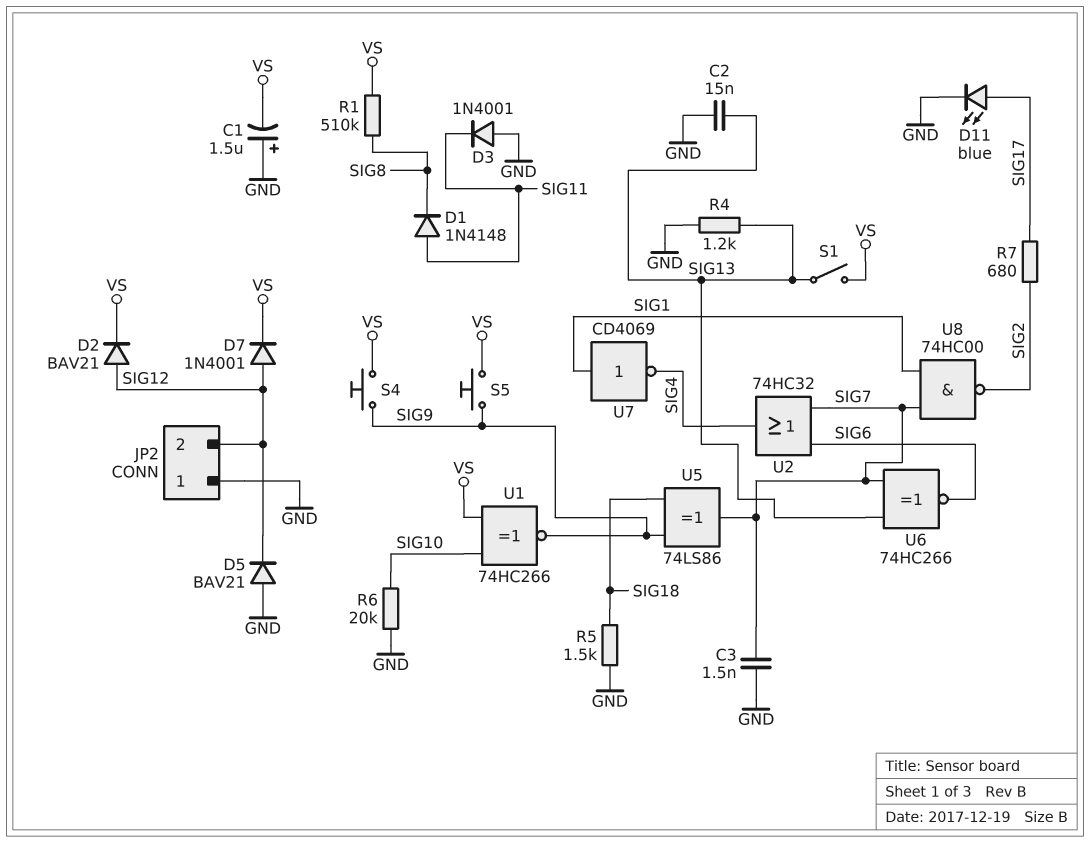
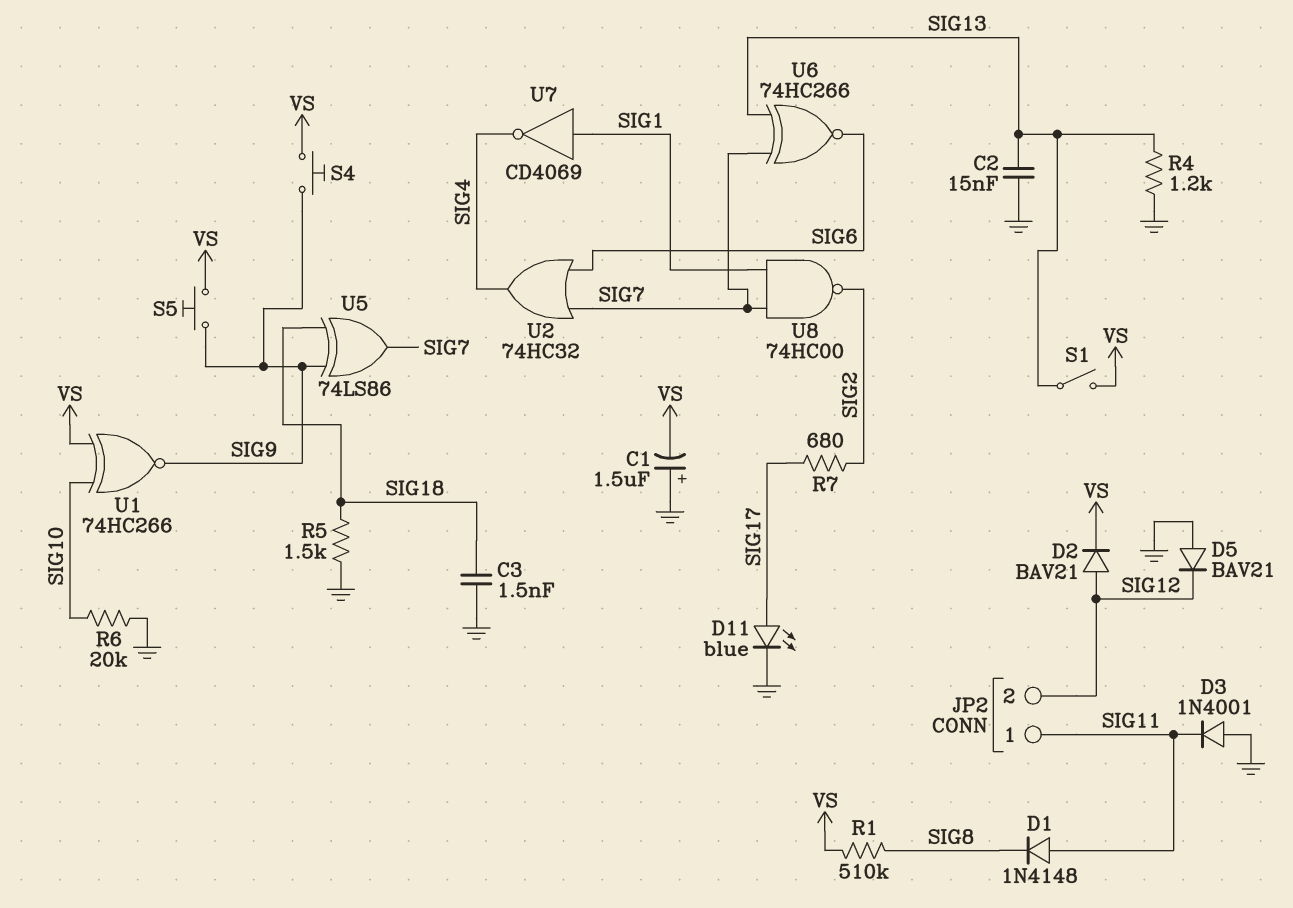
C3: 1.5nF (GND, SIG7) -> 1.5nF (GND, SIG18)
D7: diode 1N4001 (A SIG12, K VS) -> none
JP2 pin 1: GND -> SIG11

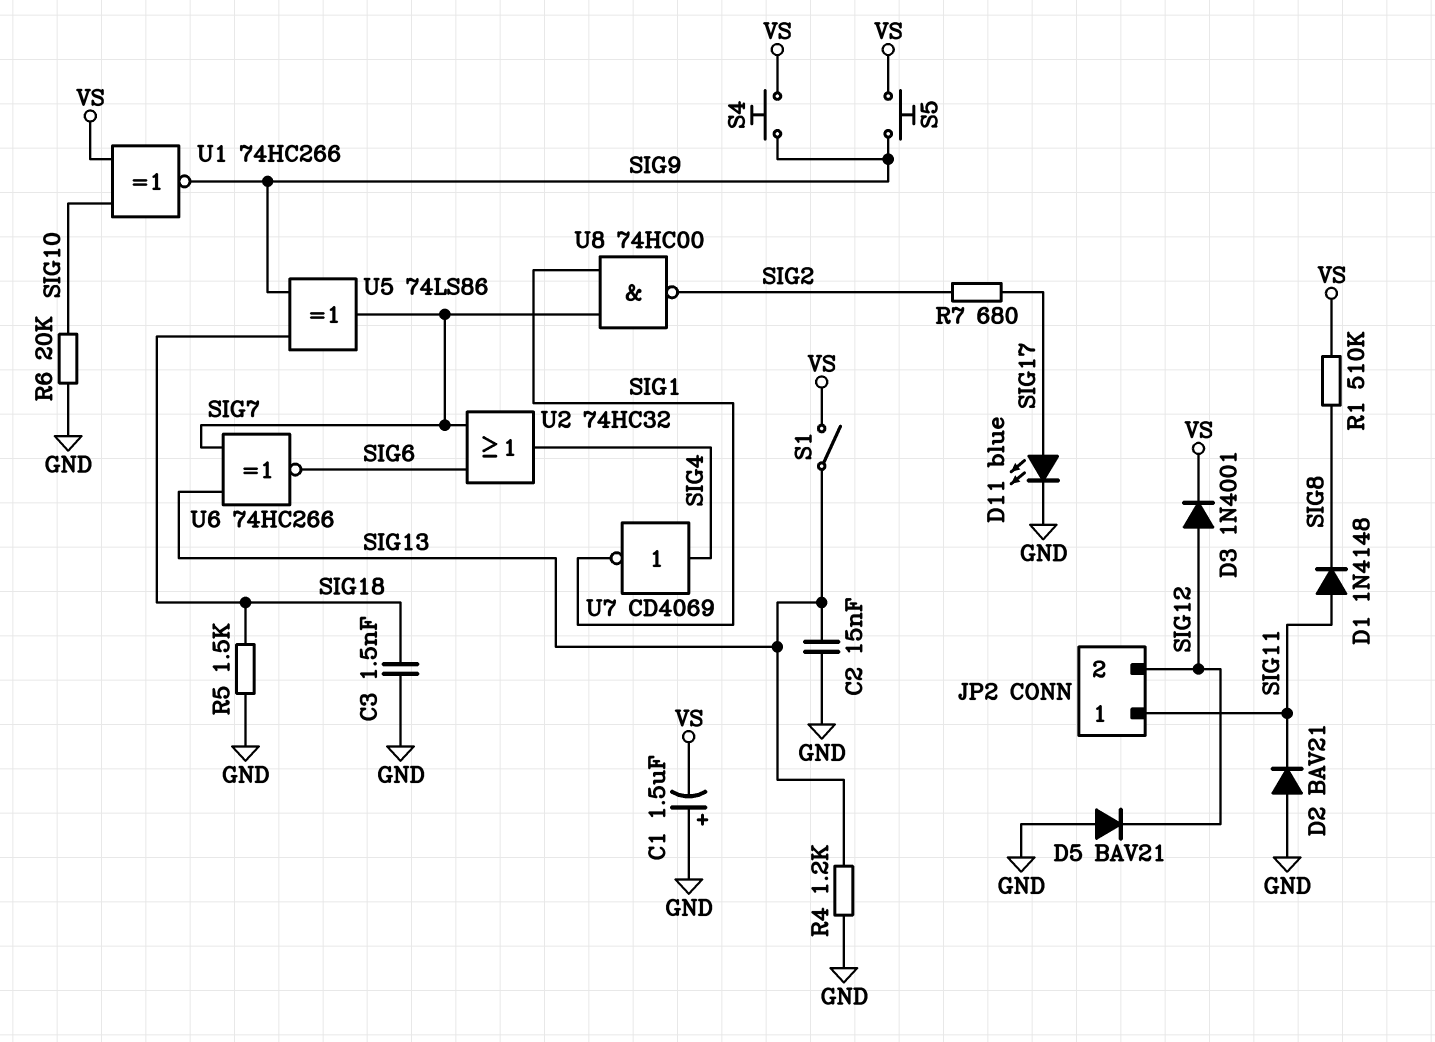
D2: diode BAV21 (A SIG12, K VS) -> diode BAV21 (A GND, K SIG11)
D3: diode 1N4001 (A GND, K SIG11) -> diode 1N4001 (A SIG12, K VS)
U7: NOT CD4069 (in SIG1, out SIG4) -> NOT CD4069 (in SIG4, out SIG1)

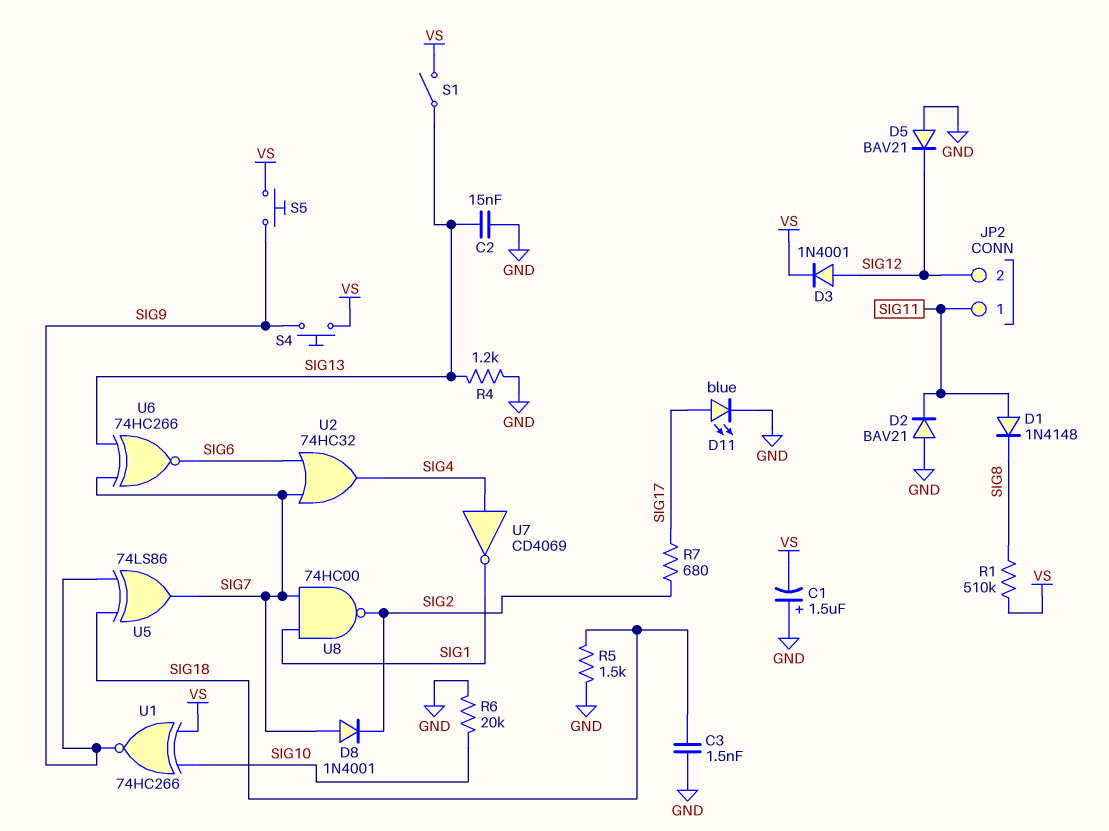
D8: none -> diode 1N4001 (A SIG7, K SIG2)

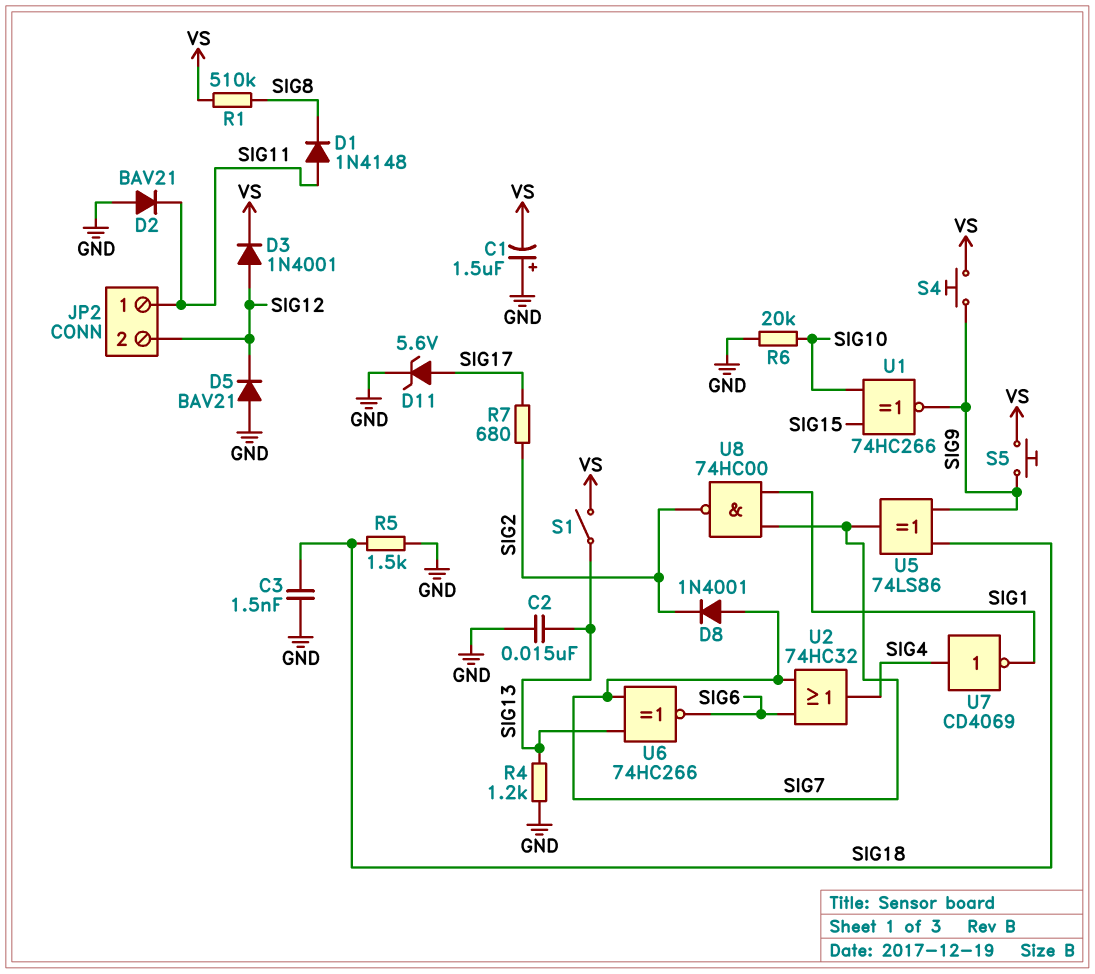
D11: LED blue (A SIG17, K GND) -> zener 5.6V (A SIG17, K GND)
U1: XNOR 74HC266 (in SIG10, in VS, out SIG9) -> XNOR 74HC266 (in SIG10, in SIG15, out SIG9)

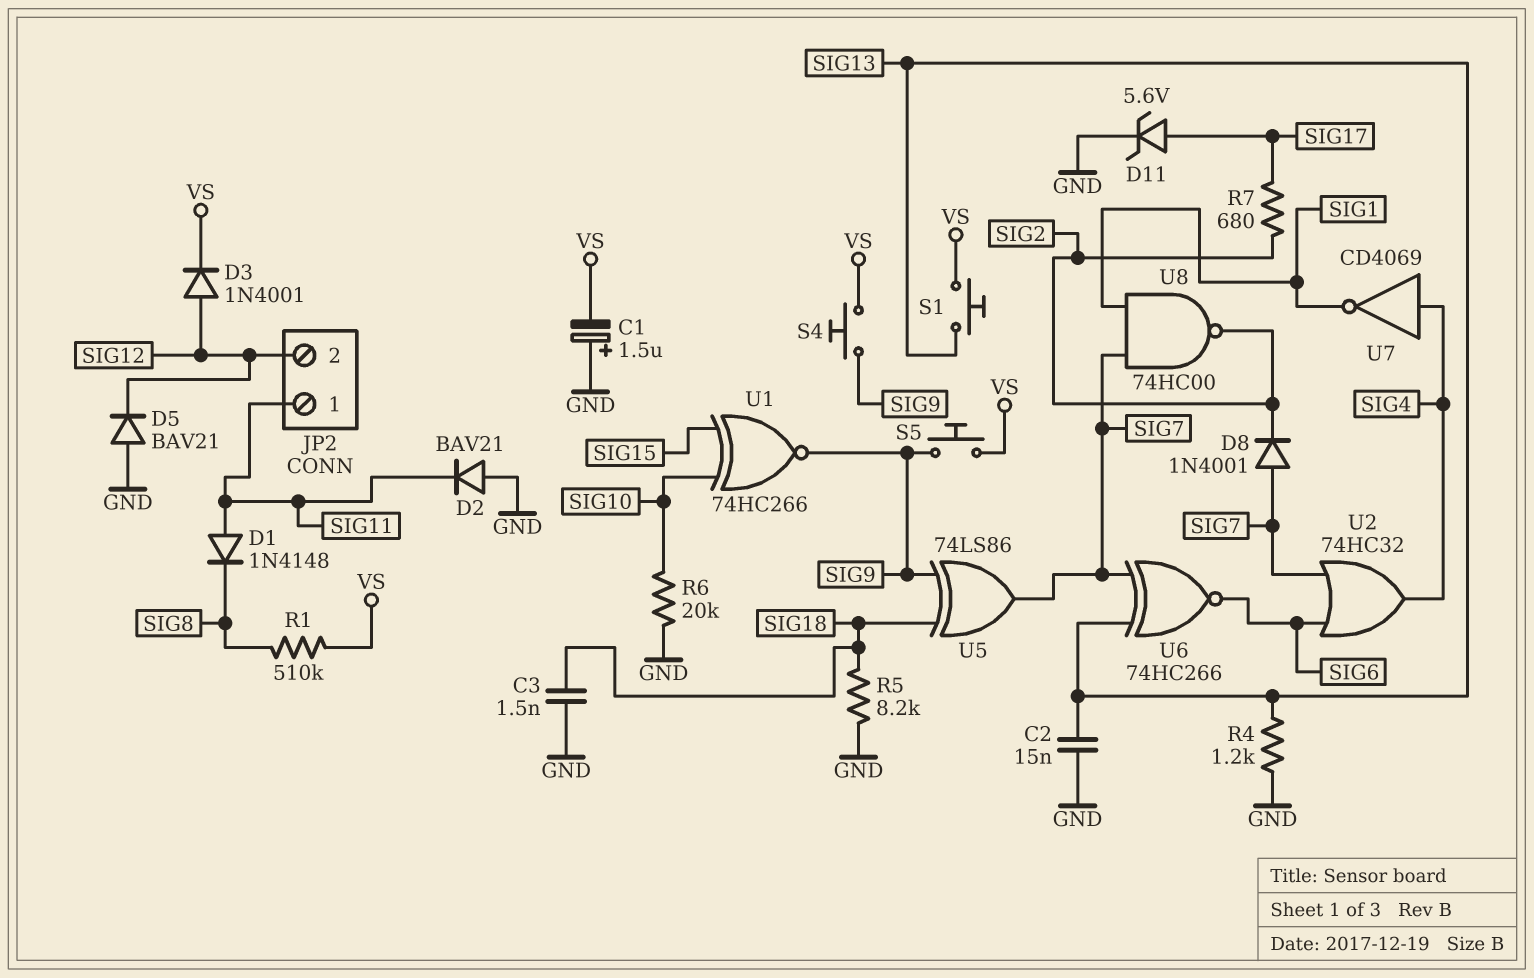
R5: 1.5k (GND, SIG18) -> 8.2k (GND, SIG18)
S1: switch (SIG13, VS) -> button (SIG13, VS)

